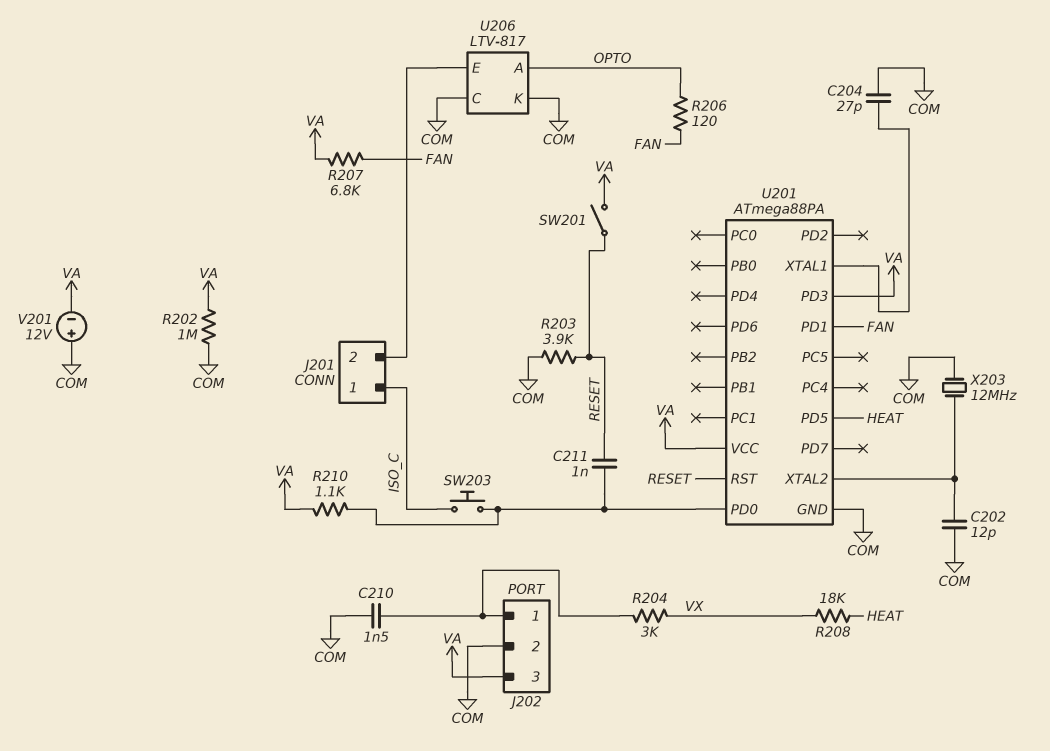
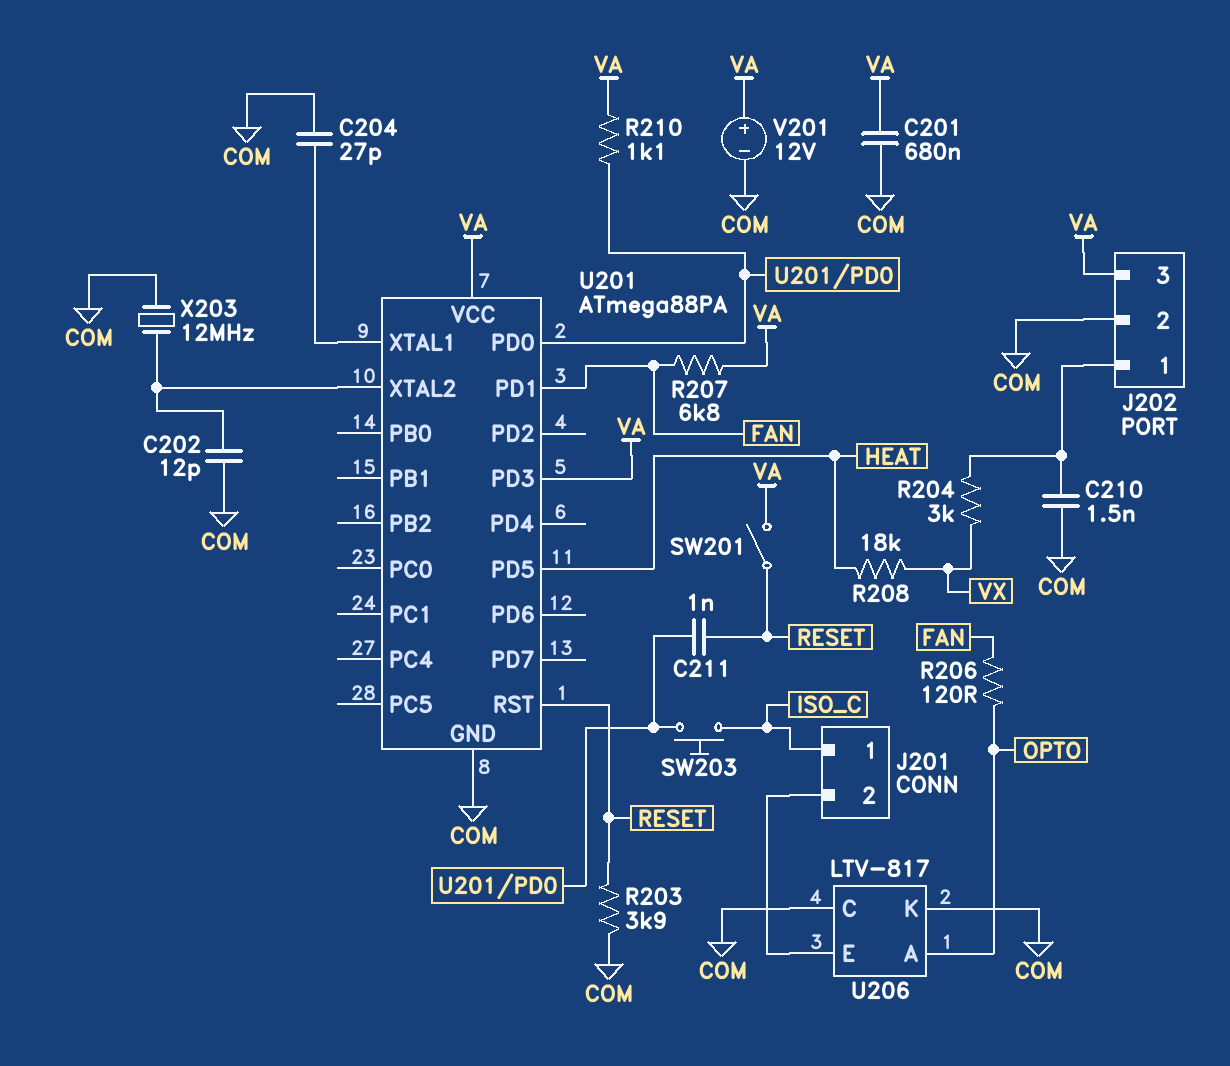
C201: none -> 680nF (COM, VA)
R202: 1M (COM, VA) -> none
V201: 12V (plus COM, minus VA) -> 12V (plus VA, minus COM)

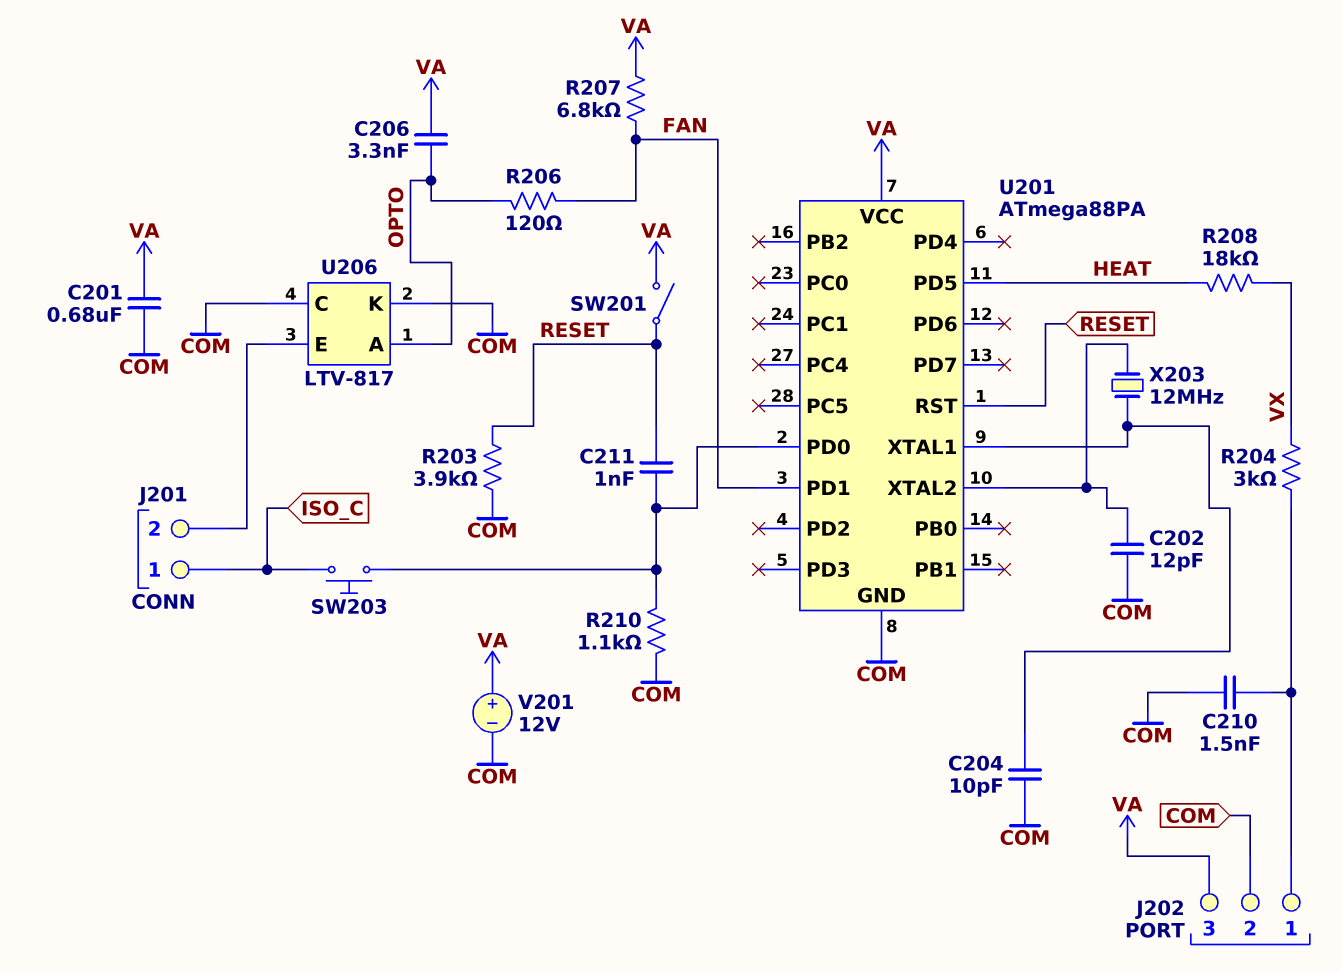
C204: 27pF (COM, U201/XTAL1) -> 10pF (COM, U201/XTAL1)
C206: none -> 3.3nF (OPTO, VA)
R210: 1.1k (U201/PD0, VA) -> 1.1k (COM, U201/PD0)
U201 pin PD3: VA -> none
X203: 12MHz (COM, U201/XTAL2) -> 12MHz (U201/XTAL1, U201/XTAL2)

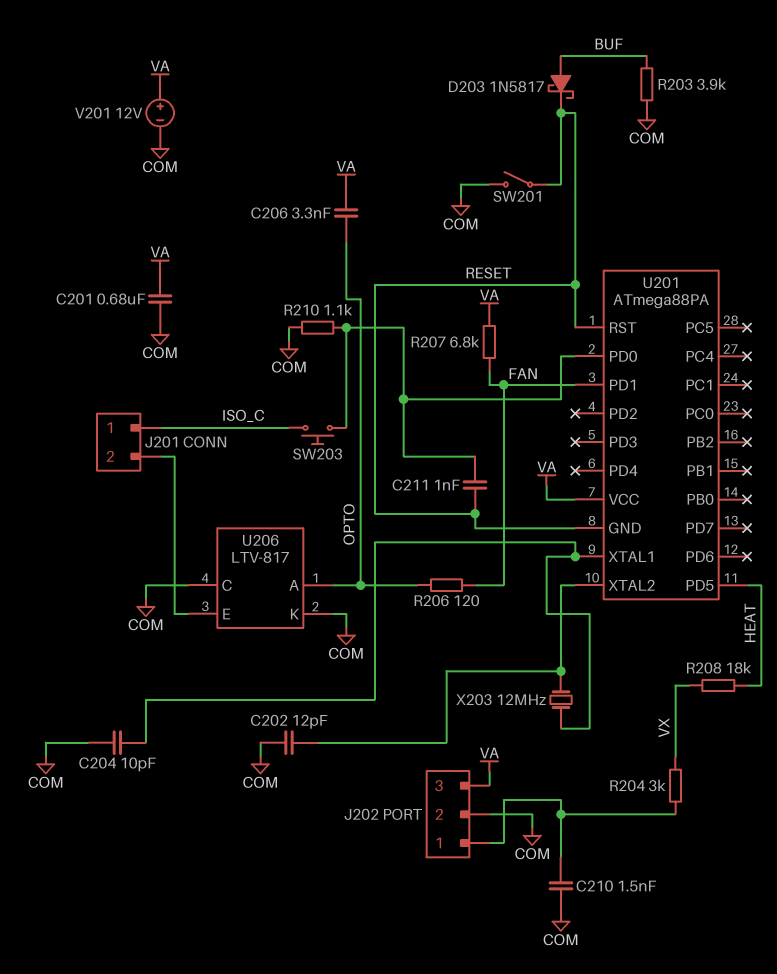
D203: none -> schottky 1N5817 (A BUF, K RESET)
R203: 3.9k (COM, RESET) -> 3.9k (BUF, COM)
SW201: switch (RESET, VA) -> switch (COM, RESET)
U201 pin GND: COM -> RESET

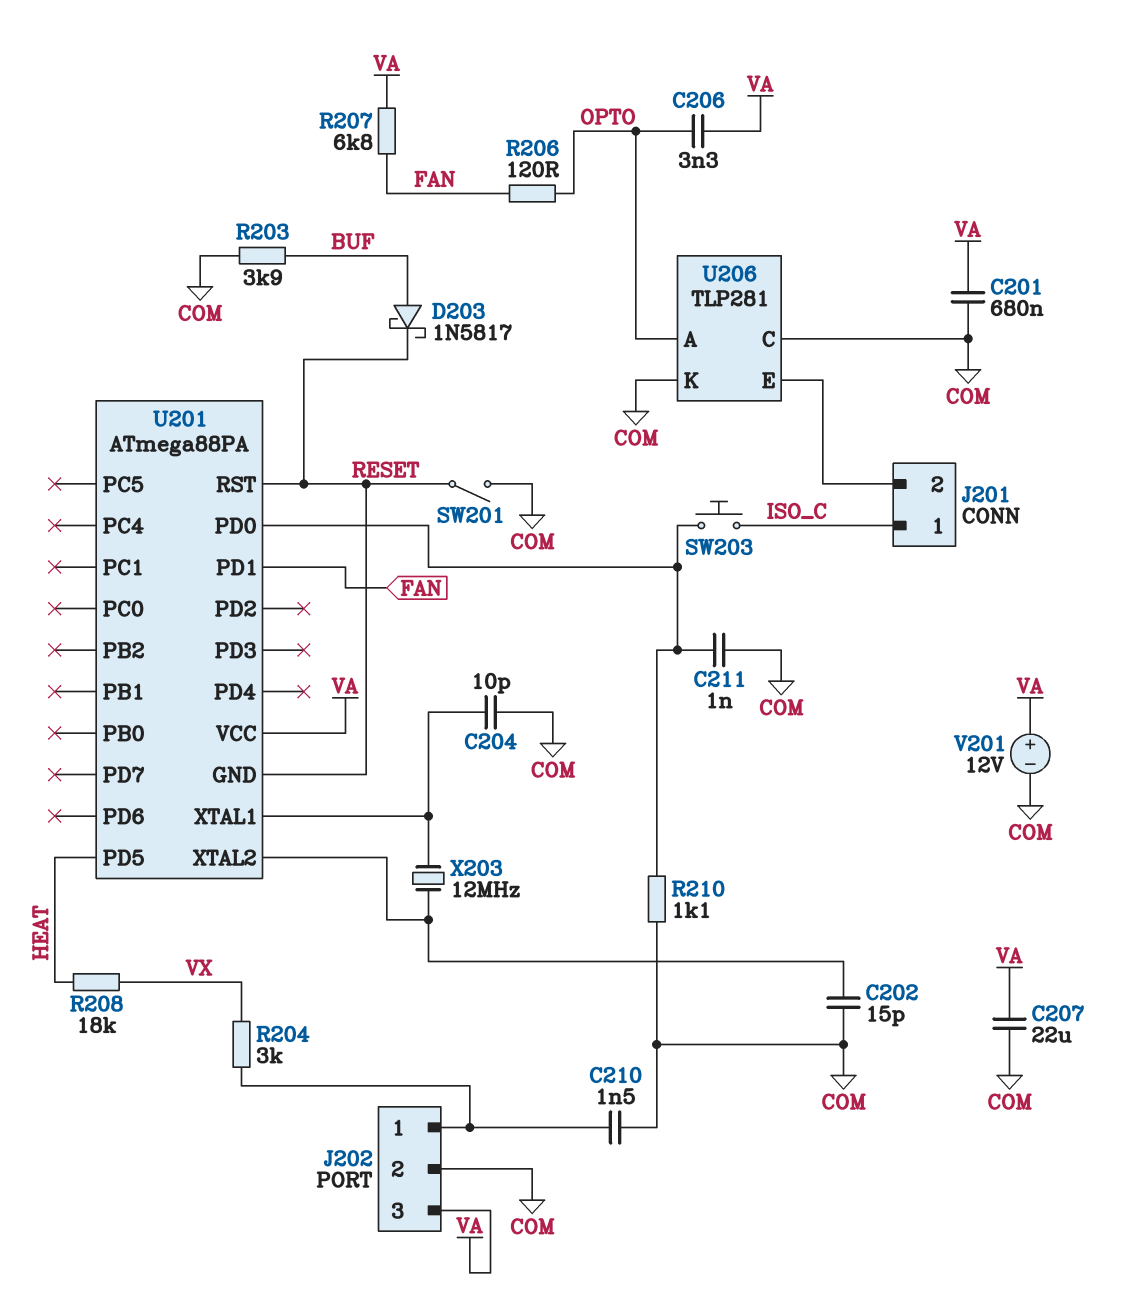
C202: 12pF (COM, U201/XTAL2) -> 15pF (COM, U201/XTAL2)
C207: none -> 22uF (COM, VA)
C211: 1nF (RESET, U201/PD0) -> 1nF (COM, U201/PD0)
U206: LTV-817 -> TLP281

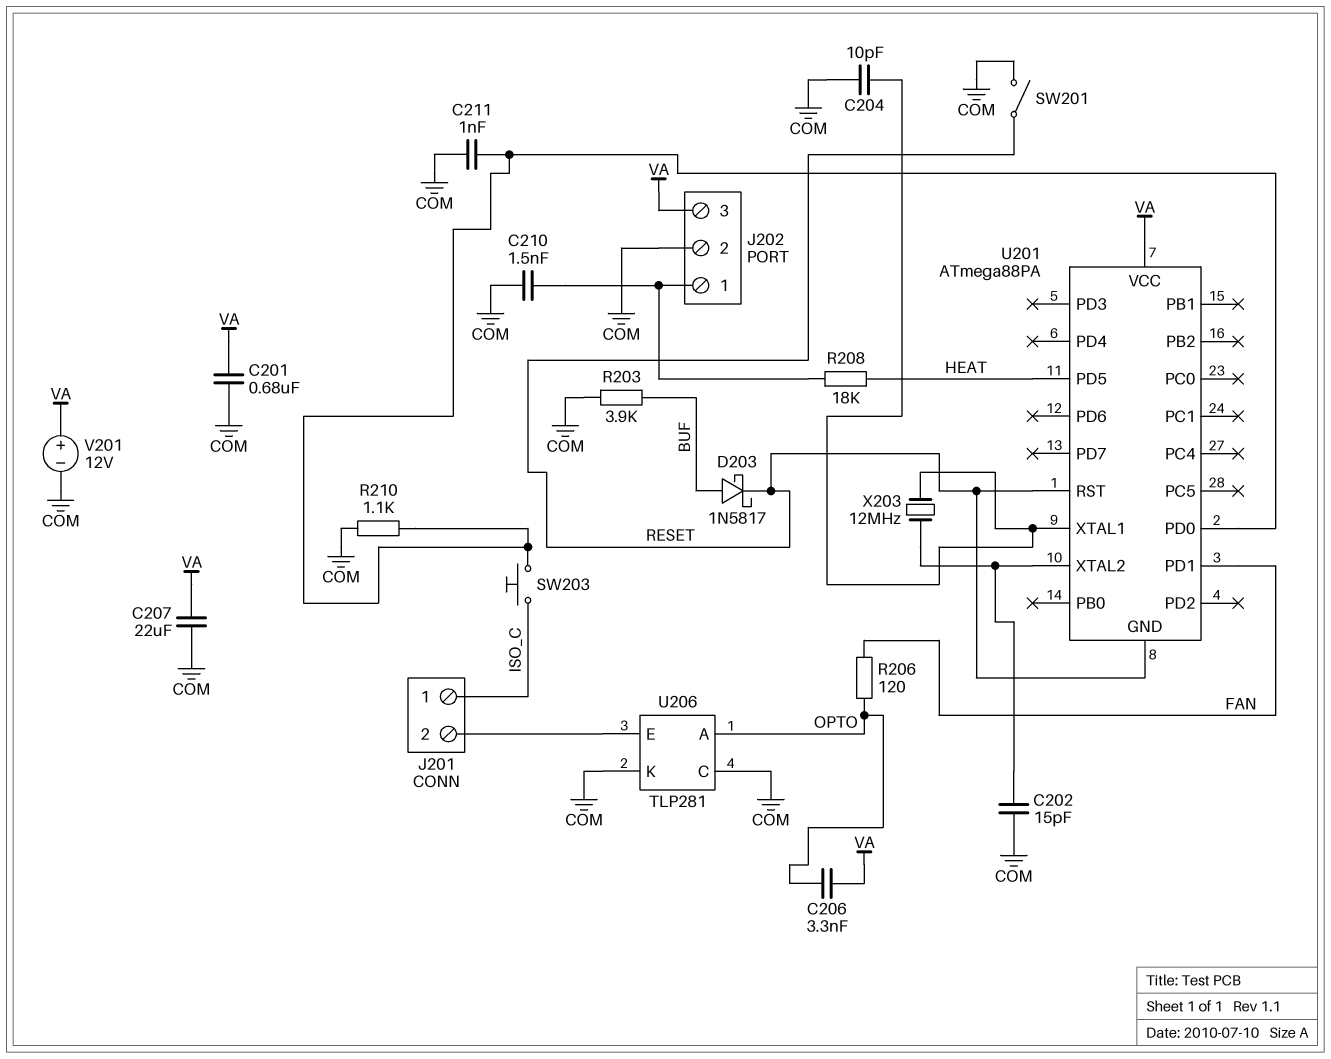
R204: 3k (J202/1, VX) -> none
R207: 6.8k (FAN, VA) -> none
R208: 18k (HEAT, VX) -> 18k (HEAT, J202/1)

